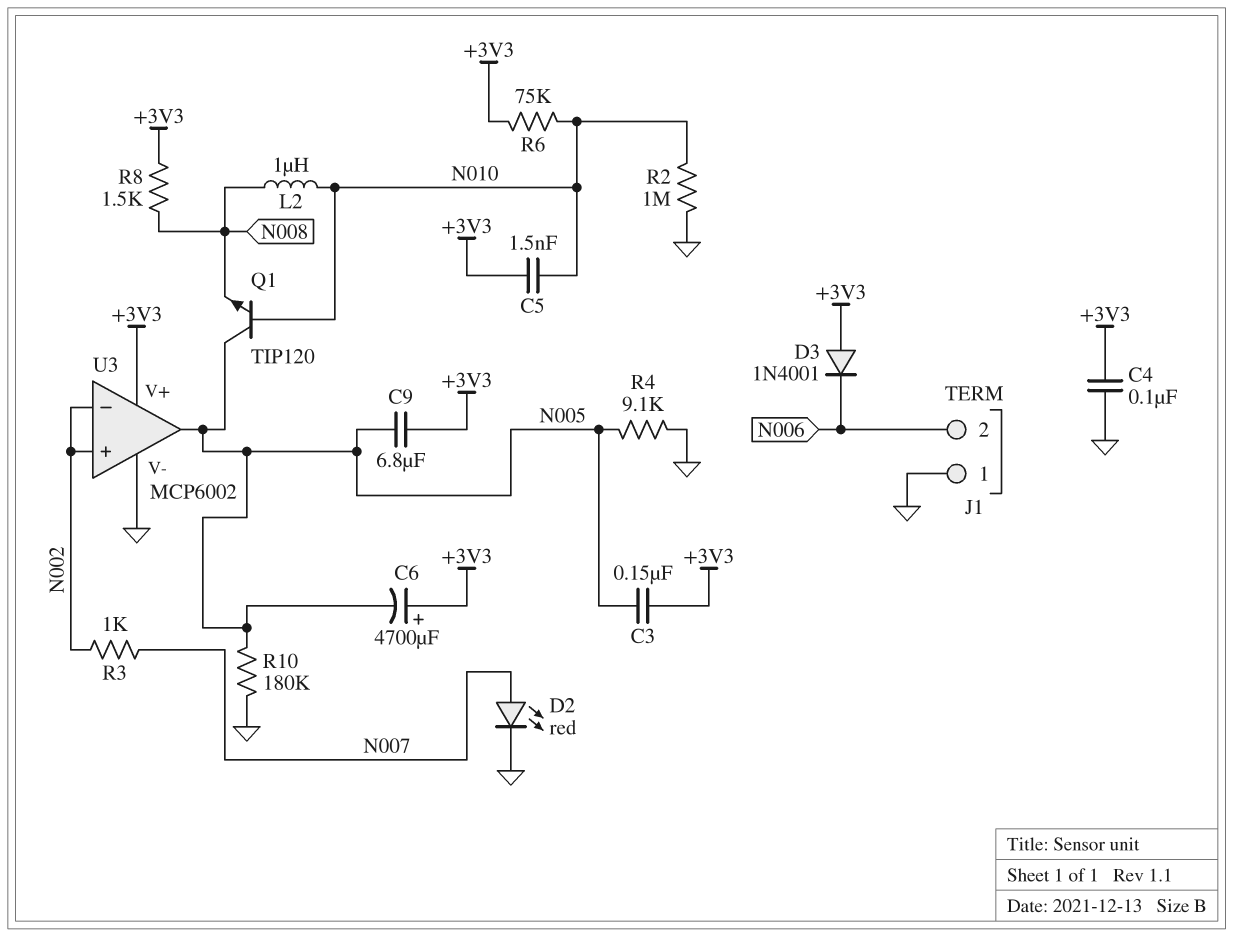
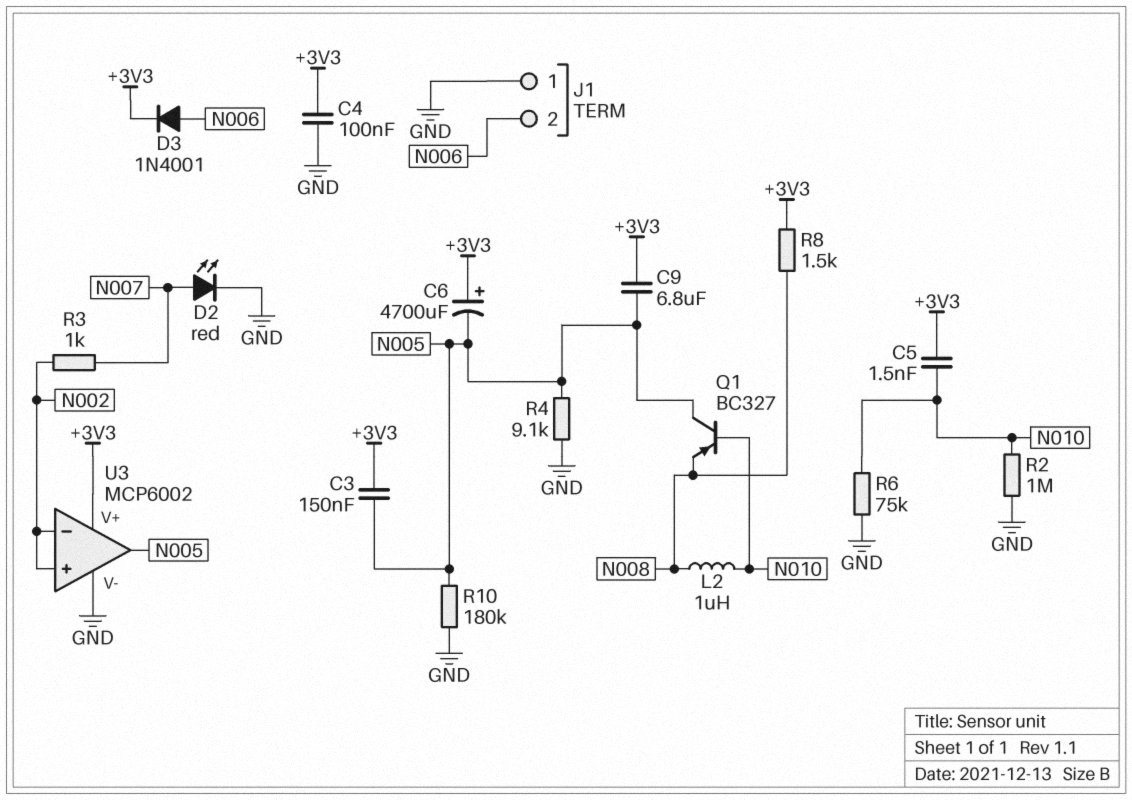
D3: diode 1N4001 (A +3V3, K N006) -> diode 1N4001 (A N006, K +3V3)
Q1: NPN TIP120 (B N010, C N005, E N008) -> PNP BC327 (B N010, C N005, E N008)
R6: 75k (+3V3, N010) -> 75k (GND, N010)

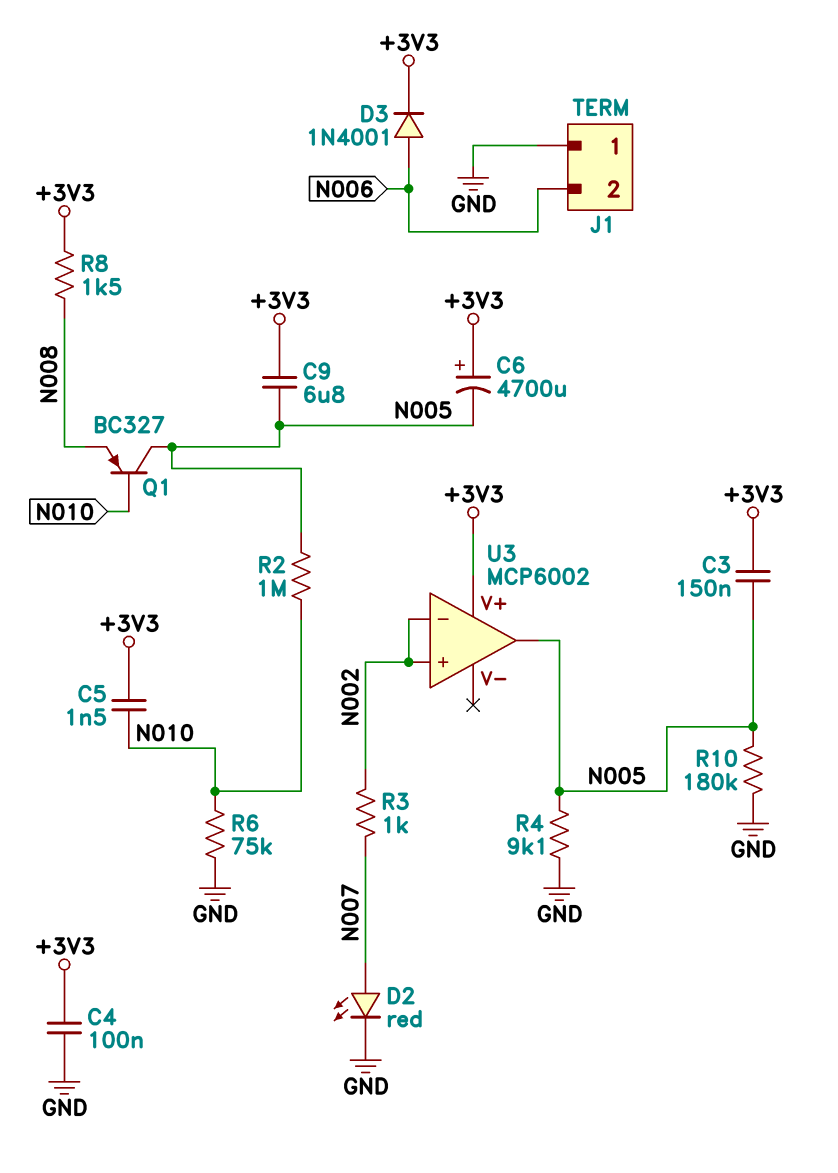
L2: 1uH (N008, N010) -> none
R2: 1M (GND, N010) -> 1M (N005, N010)
U3 pin V-: GND -> none

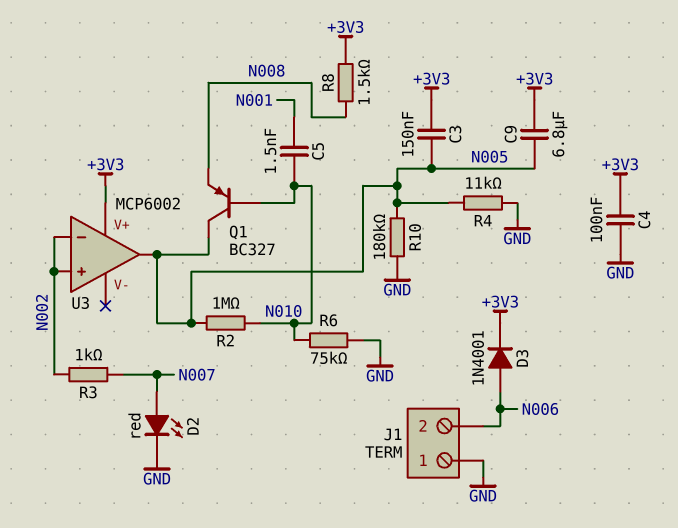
C5: 1.5nF (+3V3, N010) -> 1.5nF (N001, N010)
C6: 4700uF (plus +3V3, minus N005) -> none
R4: 9.1k (GND, N005) -> 11k (GND, N005)

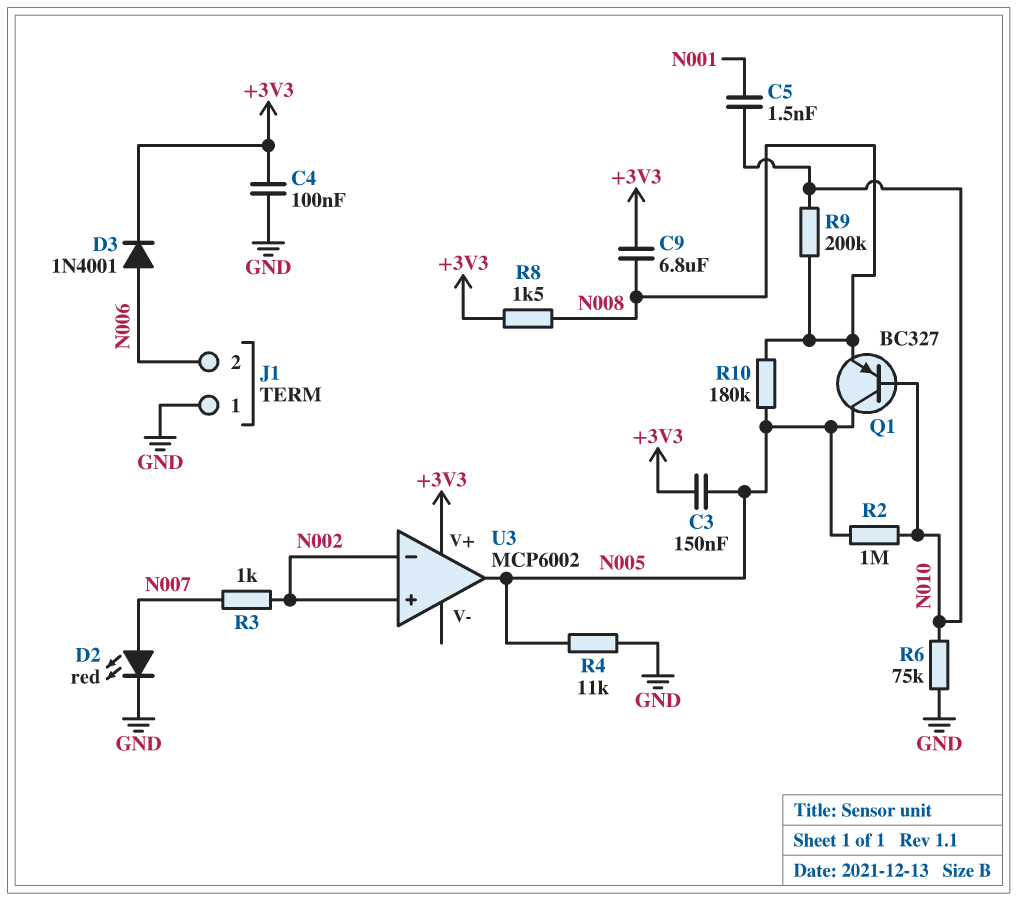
C9: 6.8uF (+3V3, N005) -> 6.8uF (+3V3, N008)
R9: none -> 200k (N008, N010)
R10: 180k (GND, N005) -> 180k (N005, N008)

